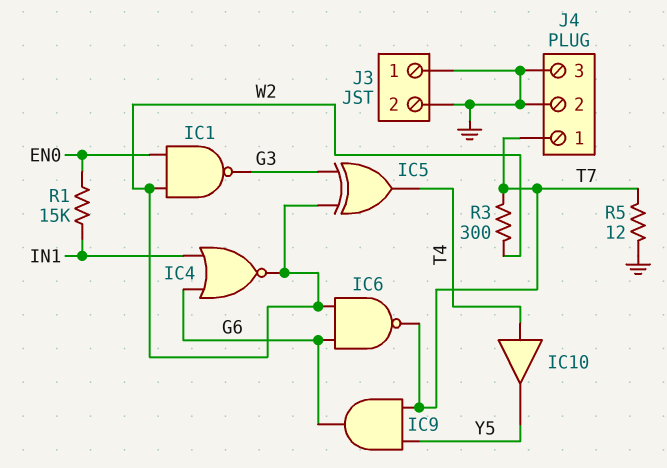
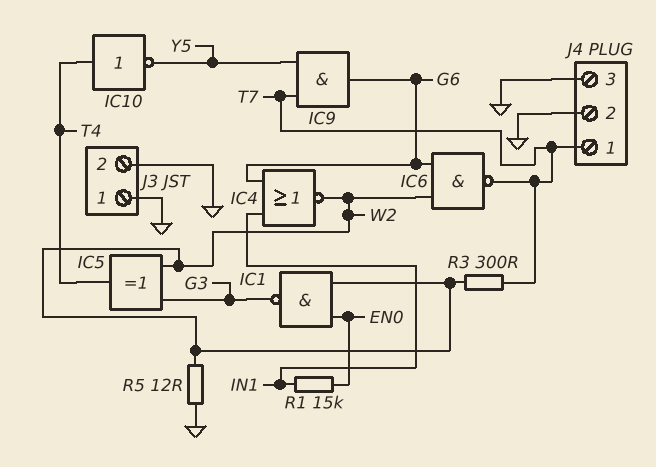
IC10: buffer (in T4, out Y5) -> NOT (in T4, out Y5)
R5: 12 (GND, T7) -> 12 (GND, W2)

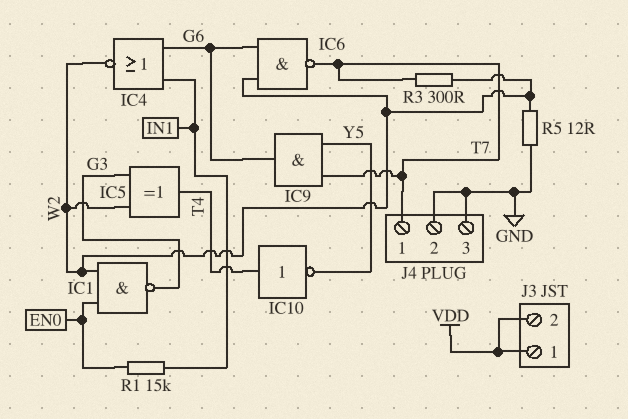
J3 pin 1: GND -> VDD
J3 pin 2: GND -> VDD

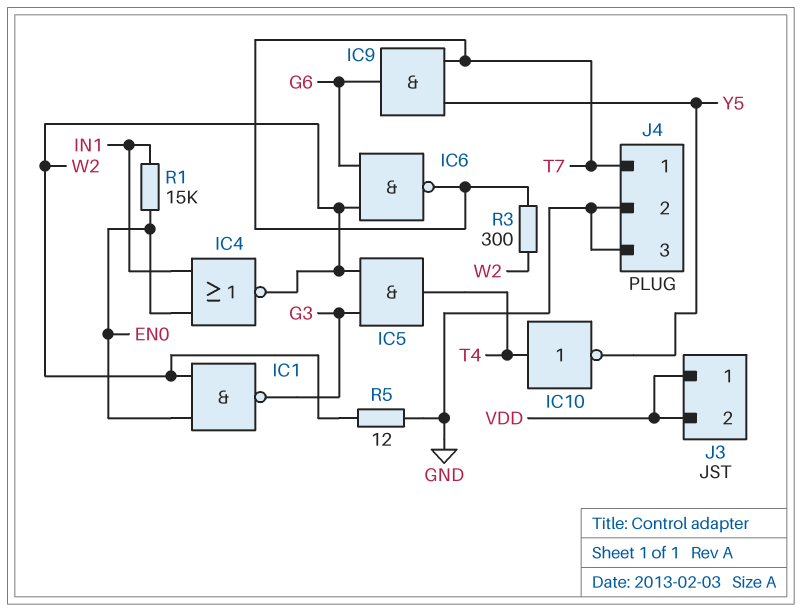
IC4: NOR (in G6, in IN1, out W2) -> NOR (in EN0, in IN1, out W2)
IC5: XOR (in G3, in W2, out T4) -> AND (in G3, in W2, out T4)

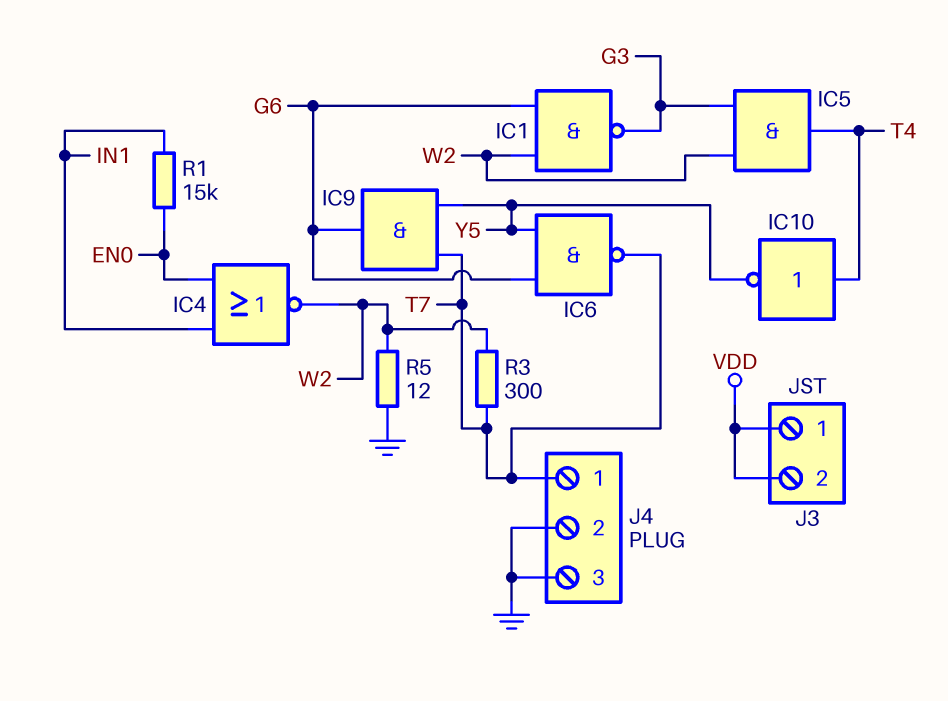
IC1: NAND (in EN0, in W2, out G3) -> NAND (in G6, in W2, out G3)
IC6: NAND (in G6, in W2, out T7) -> NAND (in G6, in Y5, out T7)

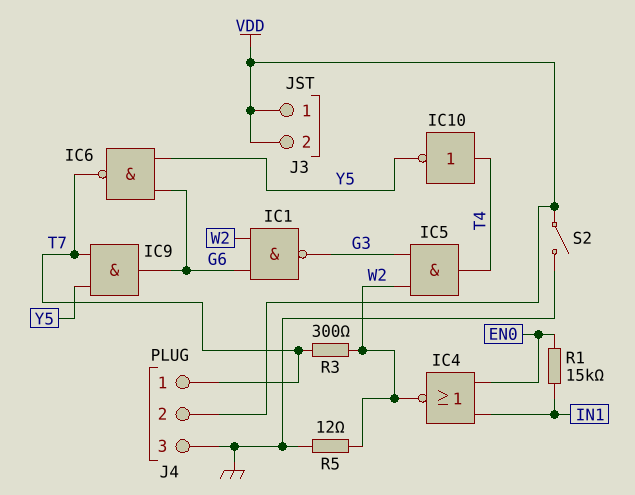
J4 pin 2: GND -> VDD
S2: none -> switch (GND, VDD)

